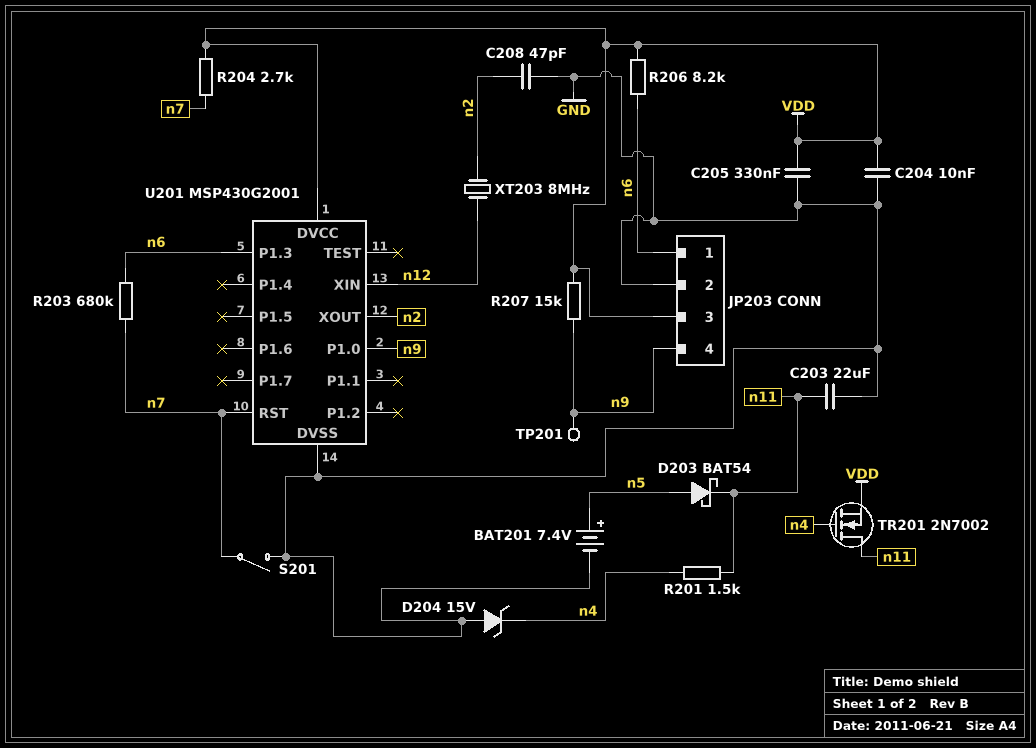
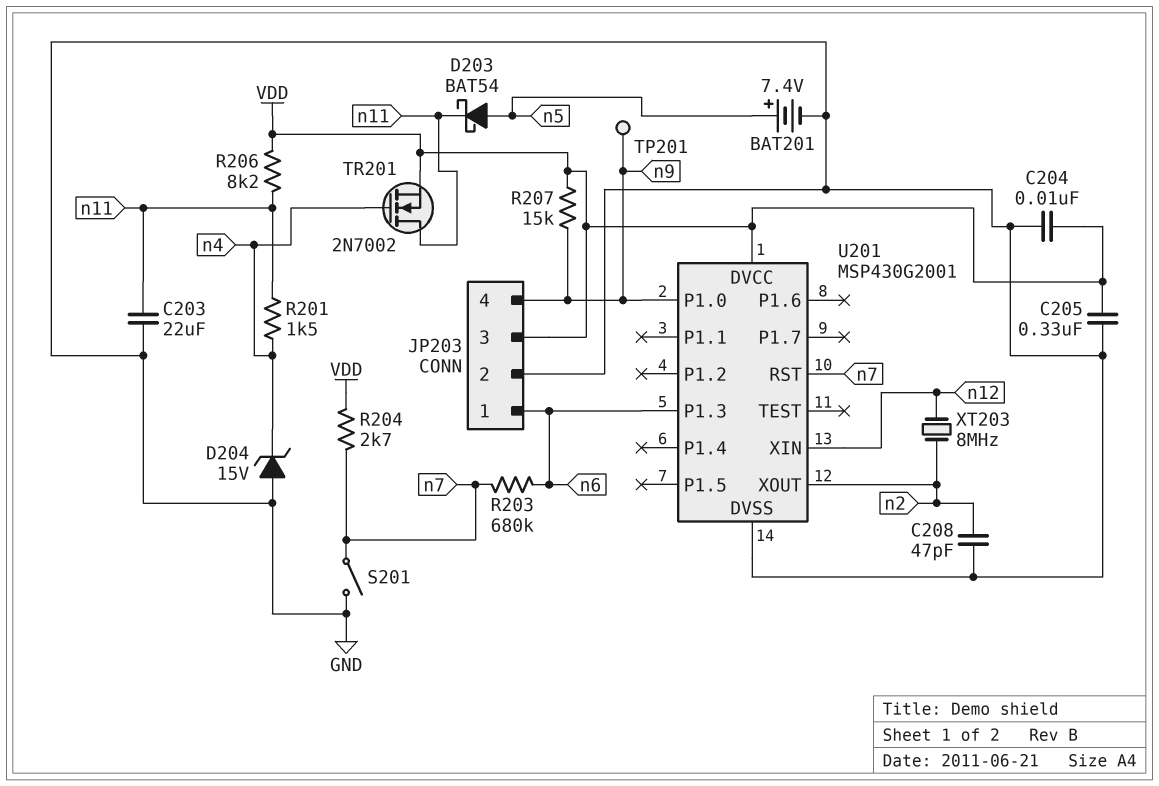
R206: 8.2k (VDD, n6) -> 8.2k (VDD, n11)

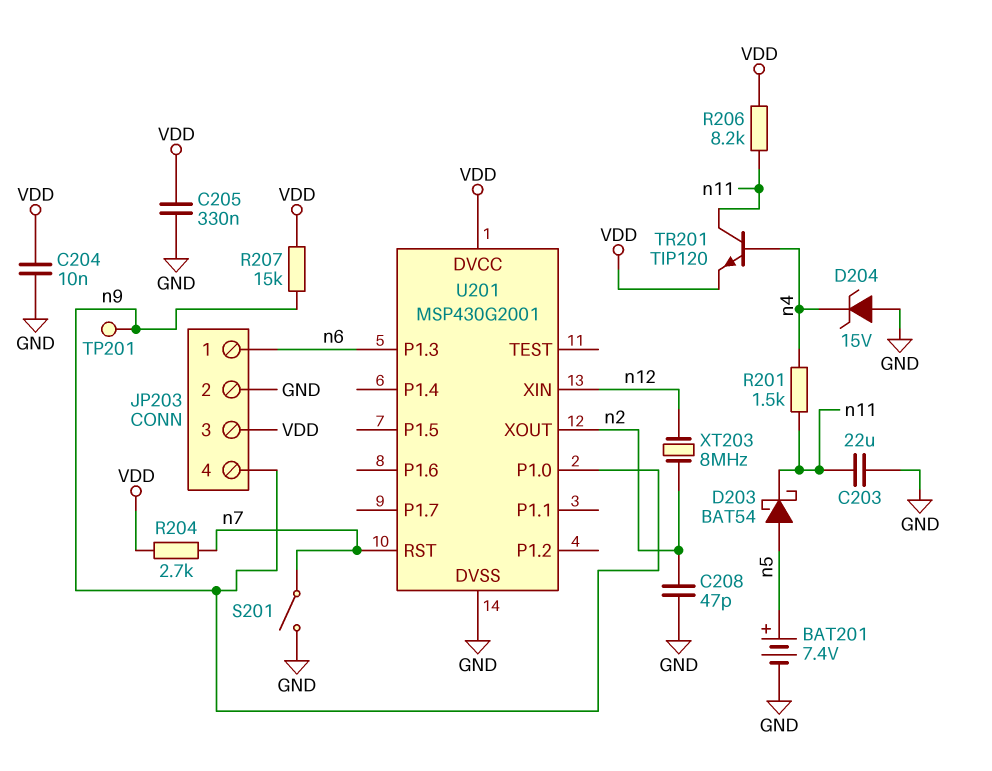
R203: 680k (n6, n7) -> none
TR201: NMOS 2N7002 (G n4, D n11, S VDD) -> NPN TIP120 (B n4, C n11, E VDD)

